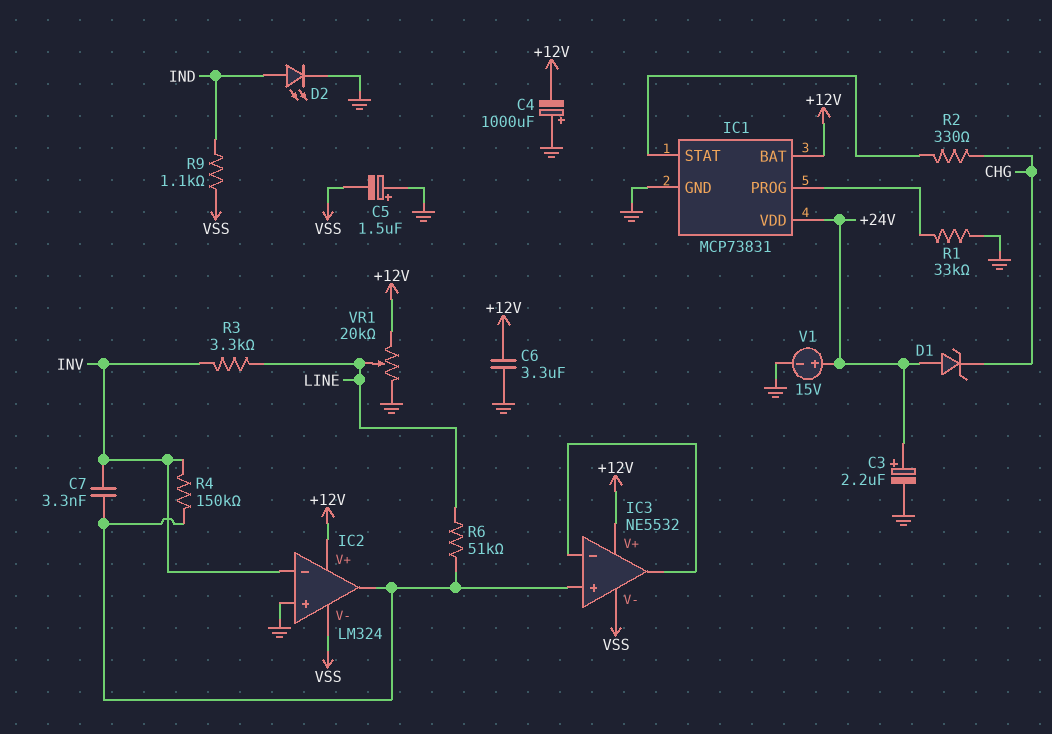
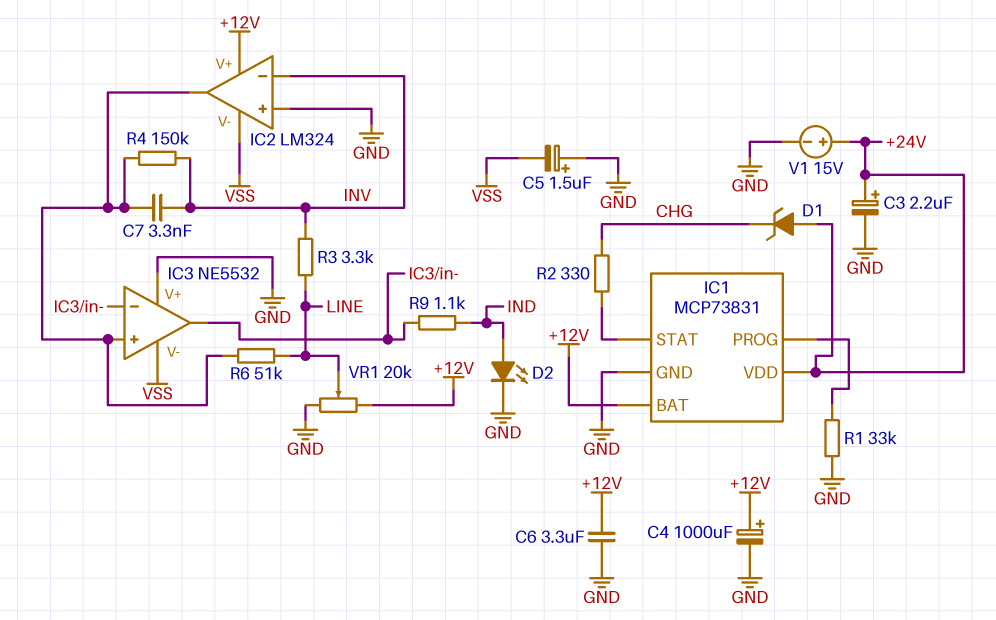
C4: 1000uF (plus GND, minus +12V) -> 1000uF (plus +12V, minus GND)
IC3 pin V+: +12V -> GND
R9: 1.1k (IND, VSS) -> 1.1k (IC3/in-, IND)

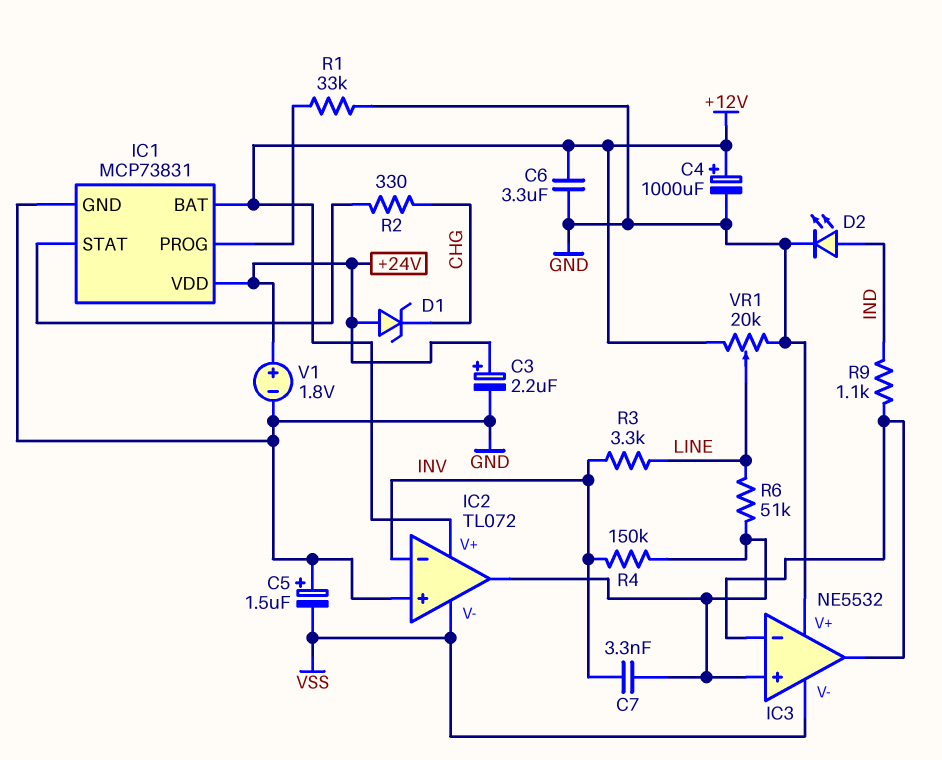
IC2: LM324 -> TL072
V1: 15V (plus +24V, minus GND) -> 1.8V (plus +24V, minus GND)

